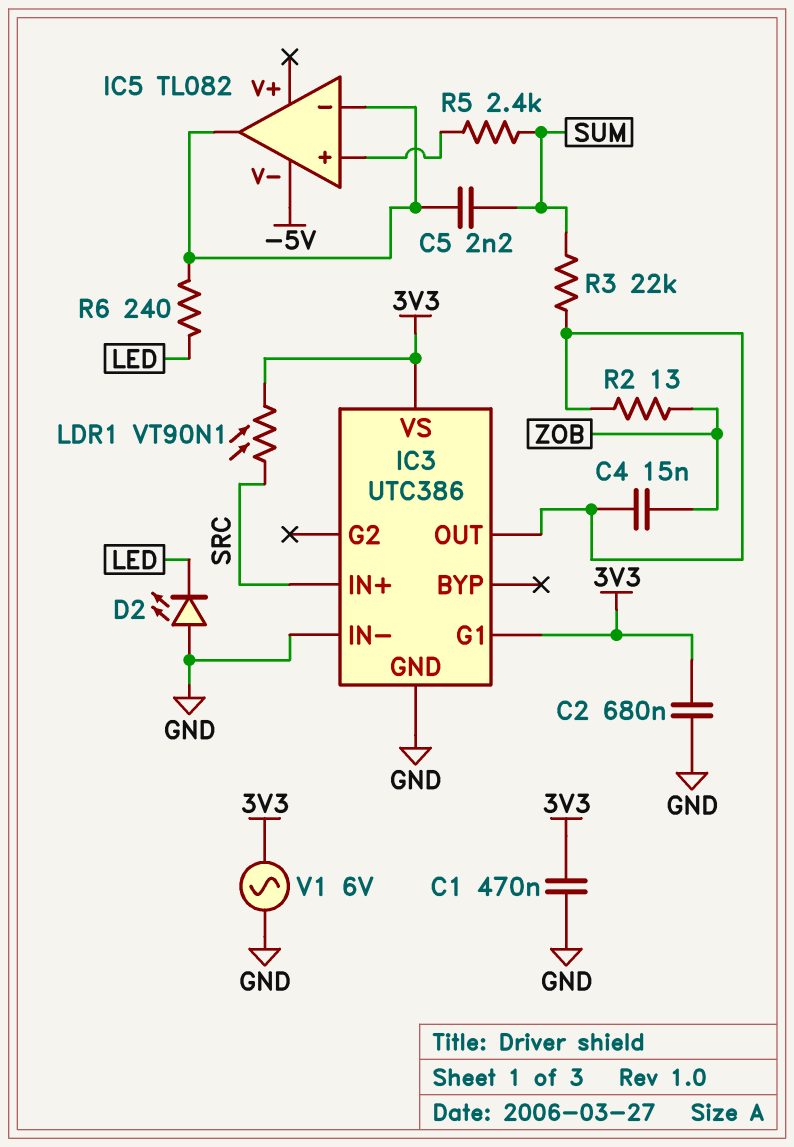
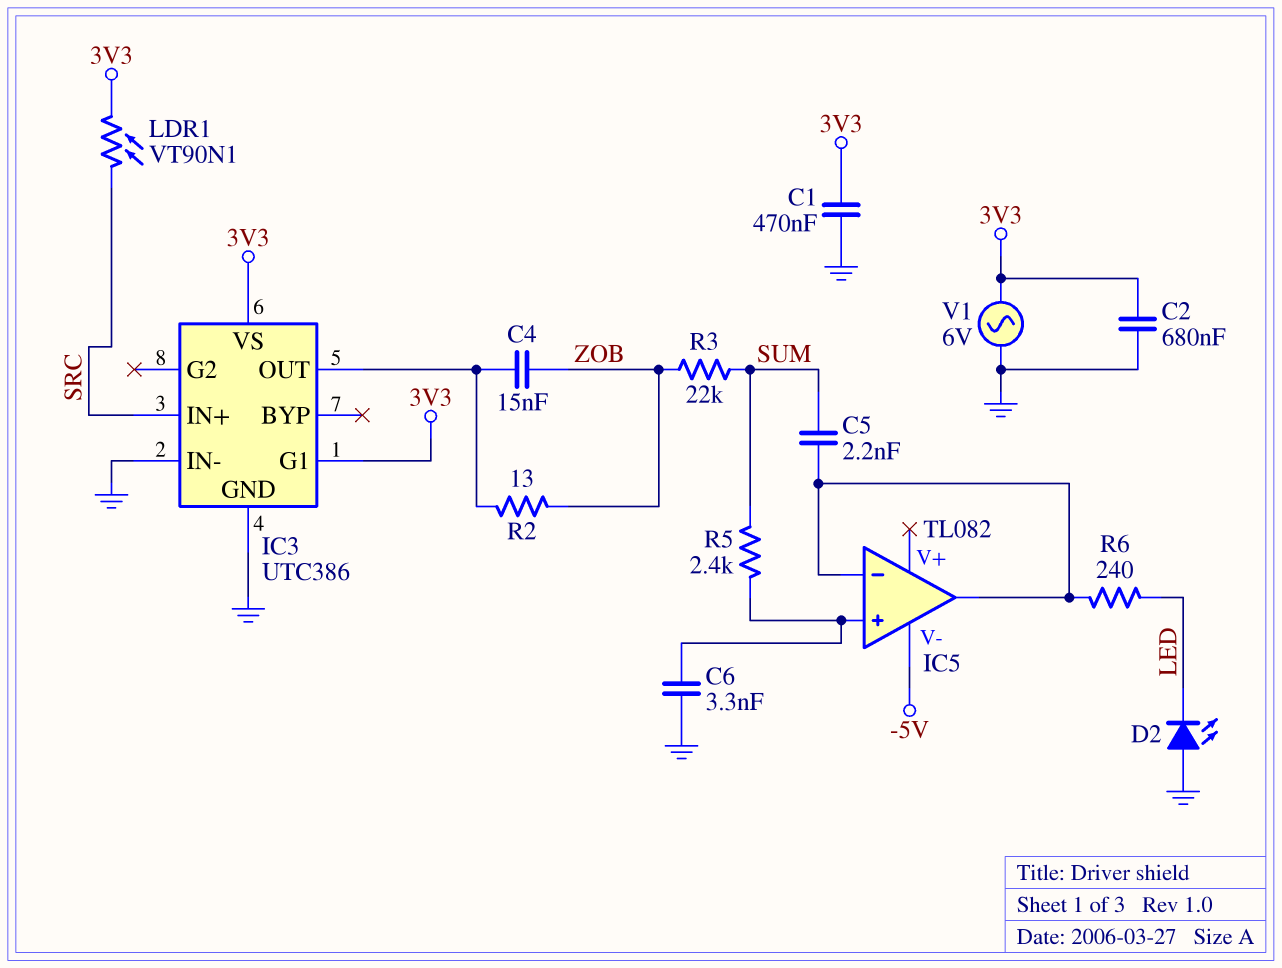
C6: none -> 3.3nF (GND, IC5/in+)
R3: 22k (IC3/OUT, SUM) -> 22k (SUM, ZOB)

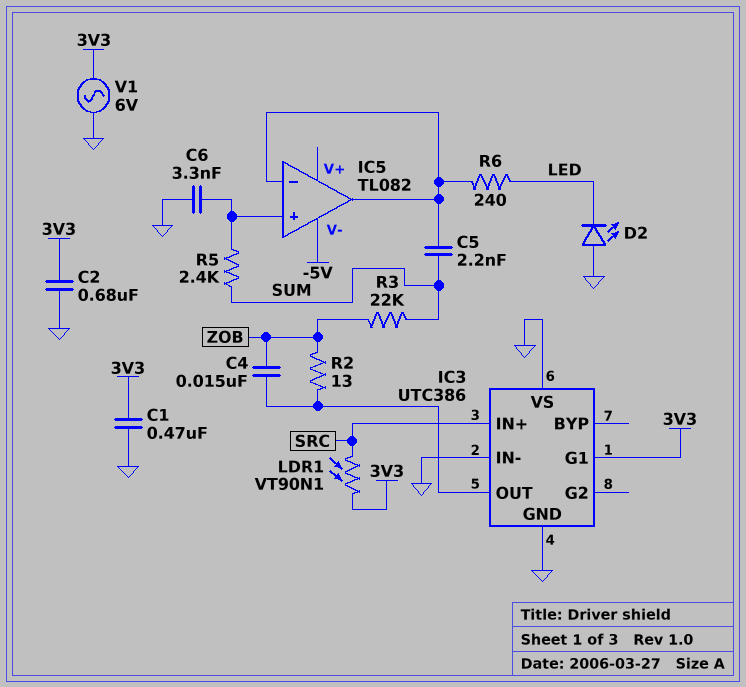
IC3 pin VS: 3V3 -> GND

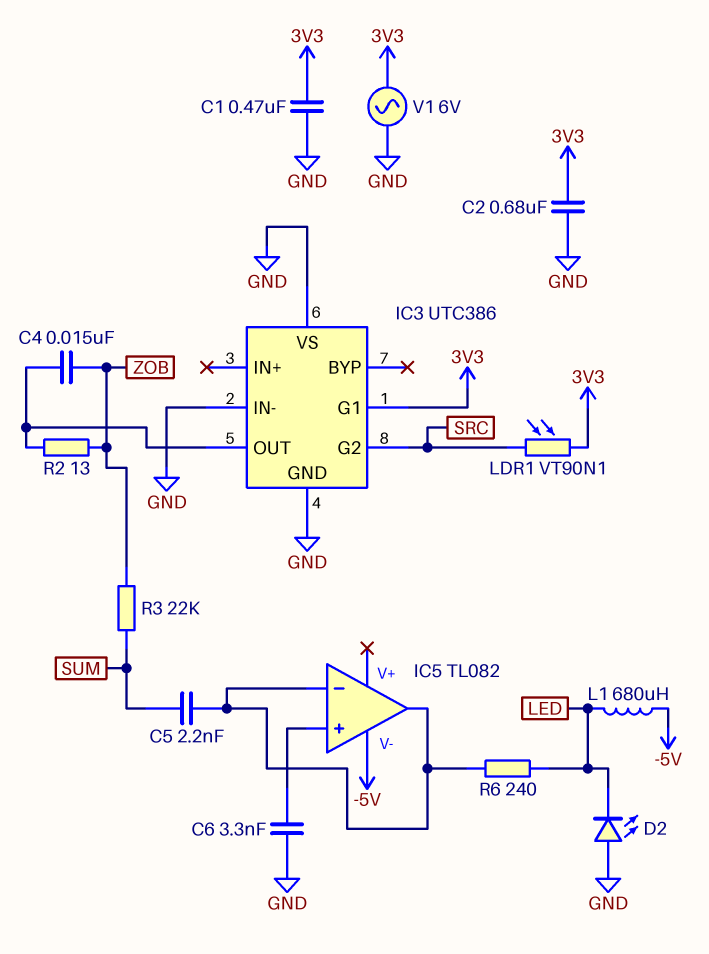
IC3 pin G2: none -> SRC
IC3 pin IN+: SRC -> none
L1: none -> 680uH (-5V, LED)
R5: 2.4k (IC5/in+, SUM) -> none

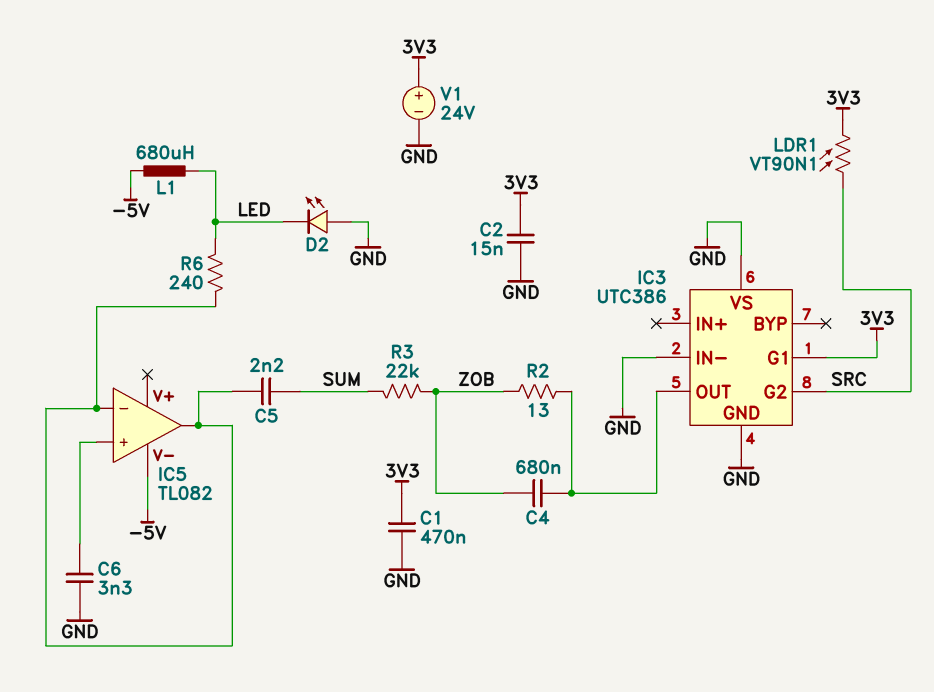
C2: 680nF (3V3, GND) -> 15nF (3V3, GND)
C4: 15nF (IC3/OUT, ZOB) -> 680nF (IC3/OUT, ZOB)
V1: AC 6V (3V3, GND) -> 24V (plus 3V3, minus GND)

